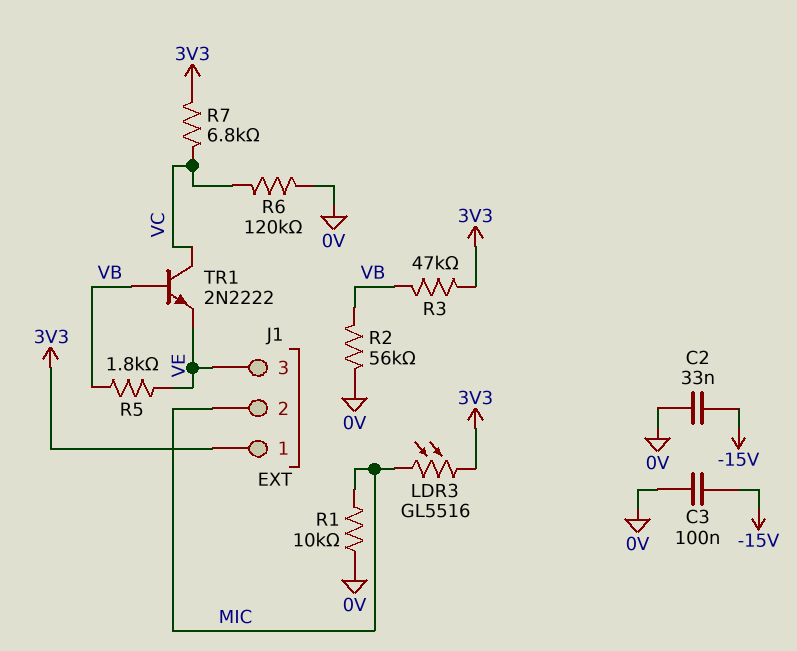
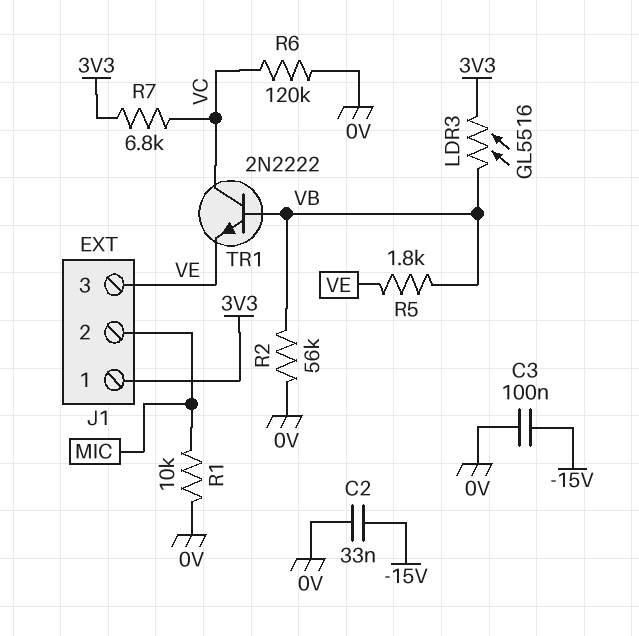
LDR3: GL5516 (3V3, MIC) -> GL5516 (3V3, VB)
R3: 47k (3V3, VB) -> none

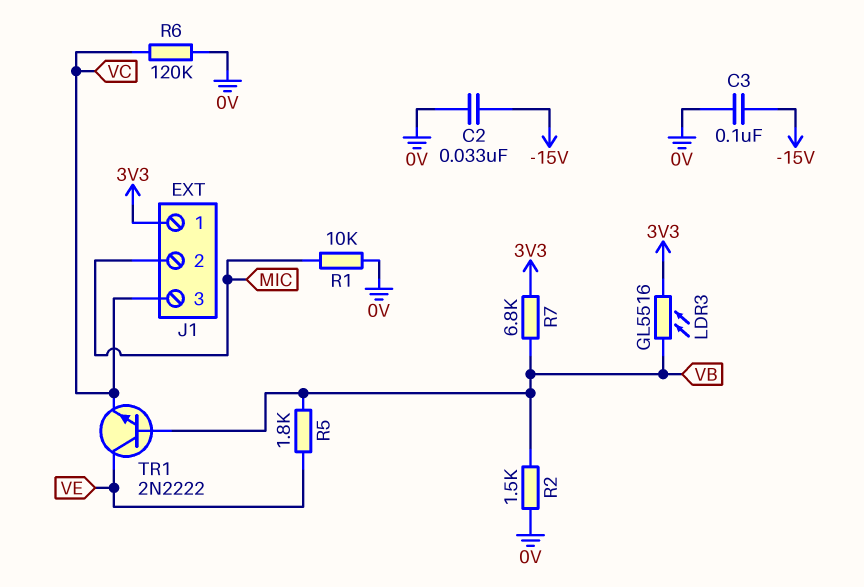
J1 pin 3: VE -> VC
R2: 56k (0V, VB) -> 1.5k (0V, VB)
R7: 6.8k (3V3, VC) -> 6.8k (3V3, VB)
TR1: NPN 2N2222 (B VB, C VC, E VE) -> NPN 2N2222 (B VB, C VE, E VC)

